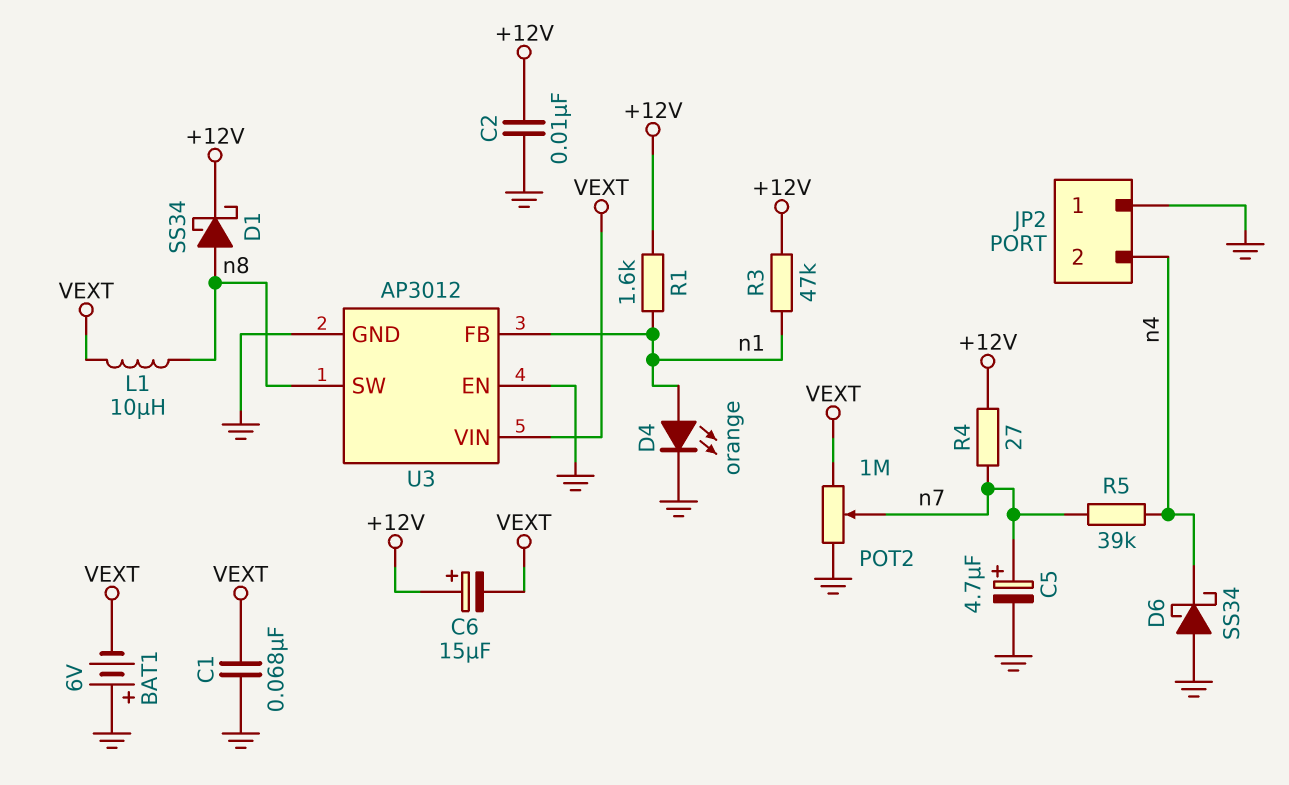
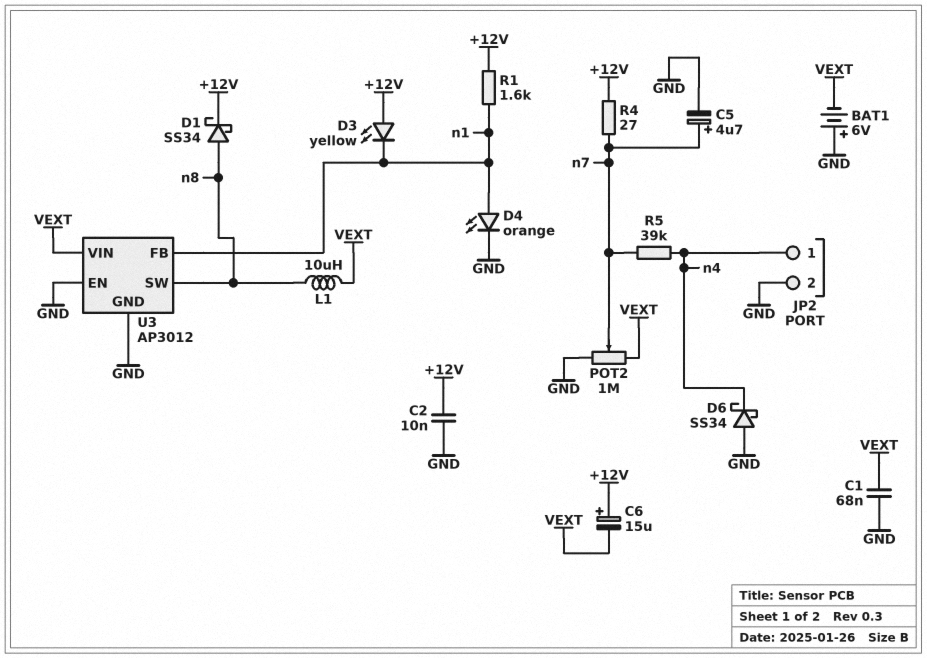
D3: none -> LED yellow (A +12V, K n1)
JP2 pin 1: GND -> n4
JP2 pin 2: n4 -> GND
R3: 47k (+12V, n1) -> none

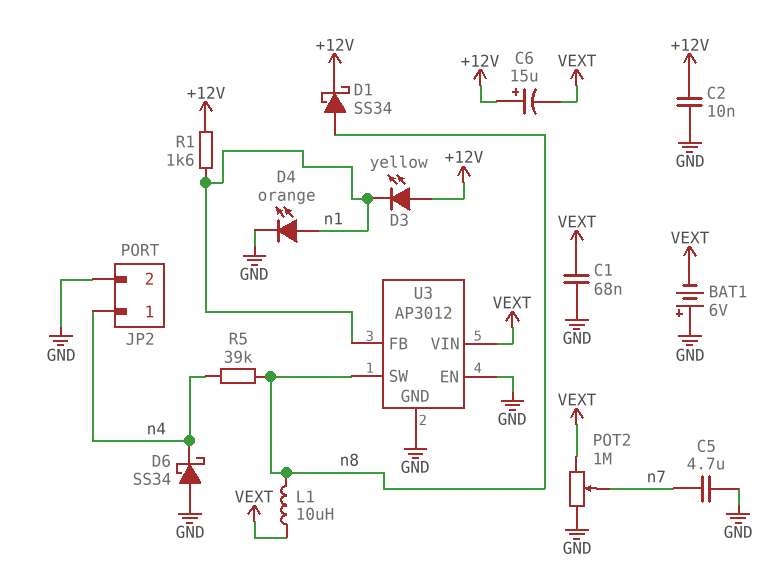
C5: 4.7uF (plus n7, minus GND) -> 4.7uF (GND, n7)
R4: 27 (+12V, n7) -> none
R5: 39k (n4, n7) -> 39k (n4, n8)

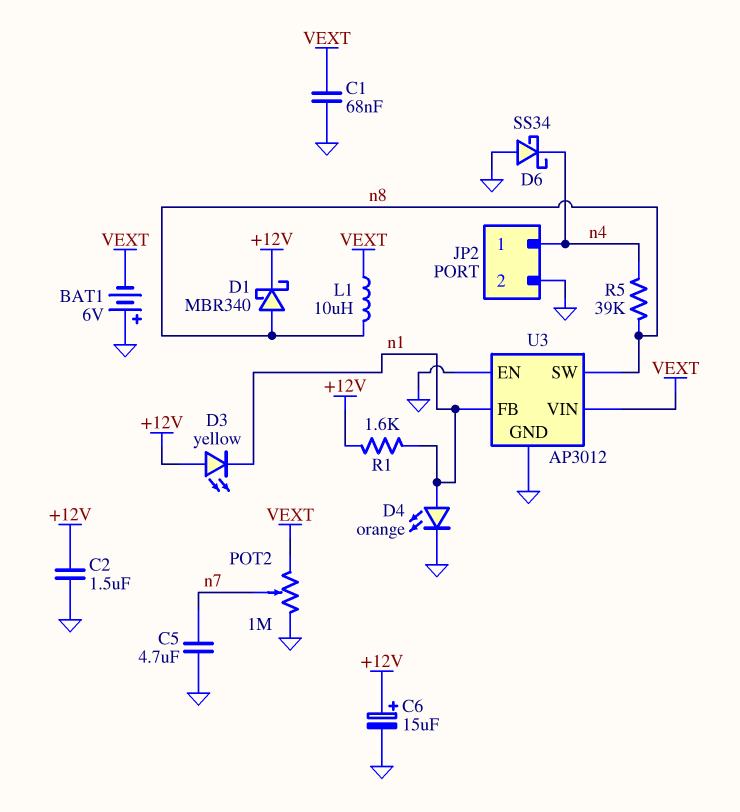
C2: 10nF (+12V, GND) -> 1.5uF (+12V, GND)
C6: 15uF (plus +12V, minus VEXT) -> 15uF (plus +12V, minus GND)
D1: schottky SS34 (A n8, K +12V) -> schottky MBR340 (A n8, K +12V)

